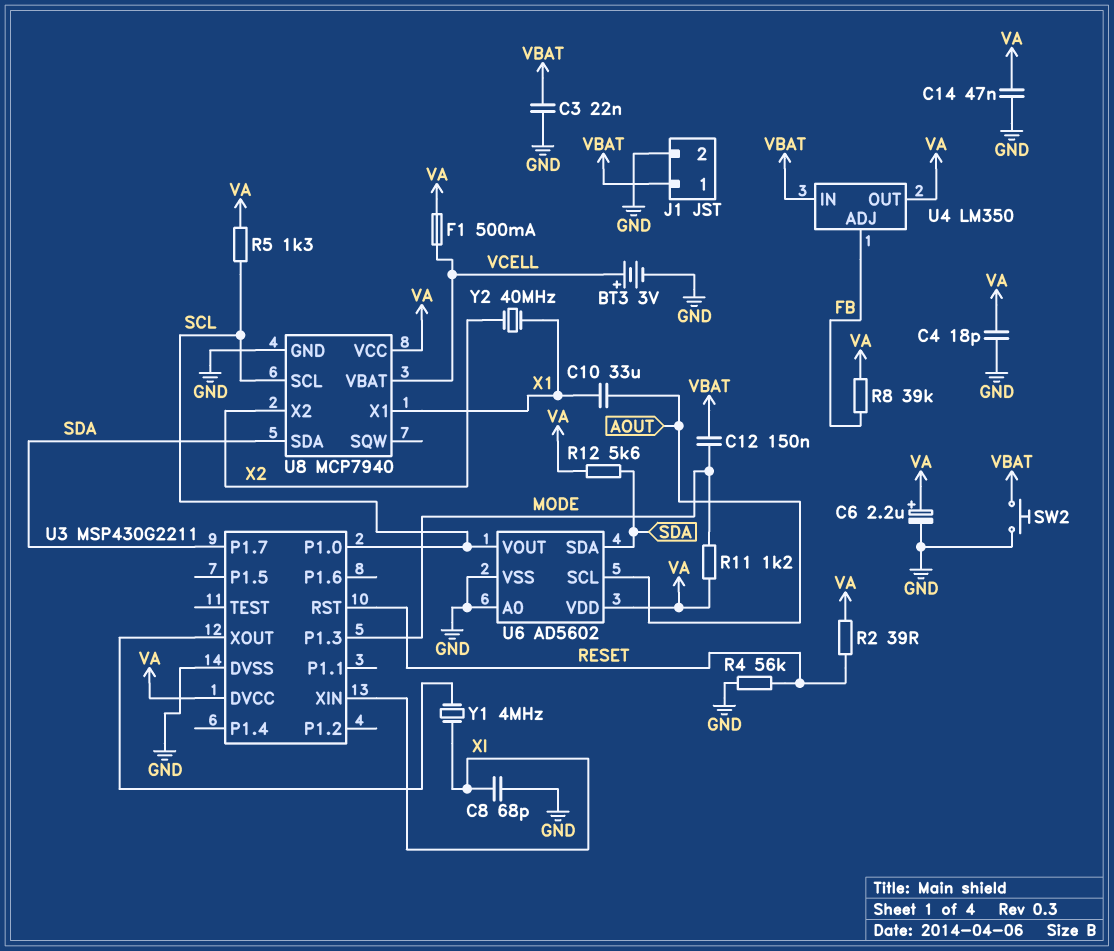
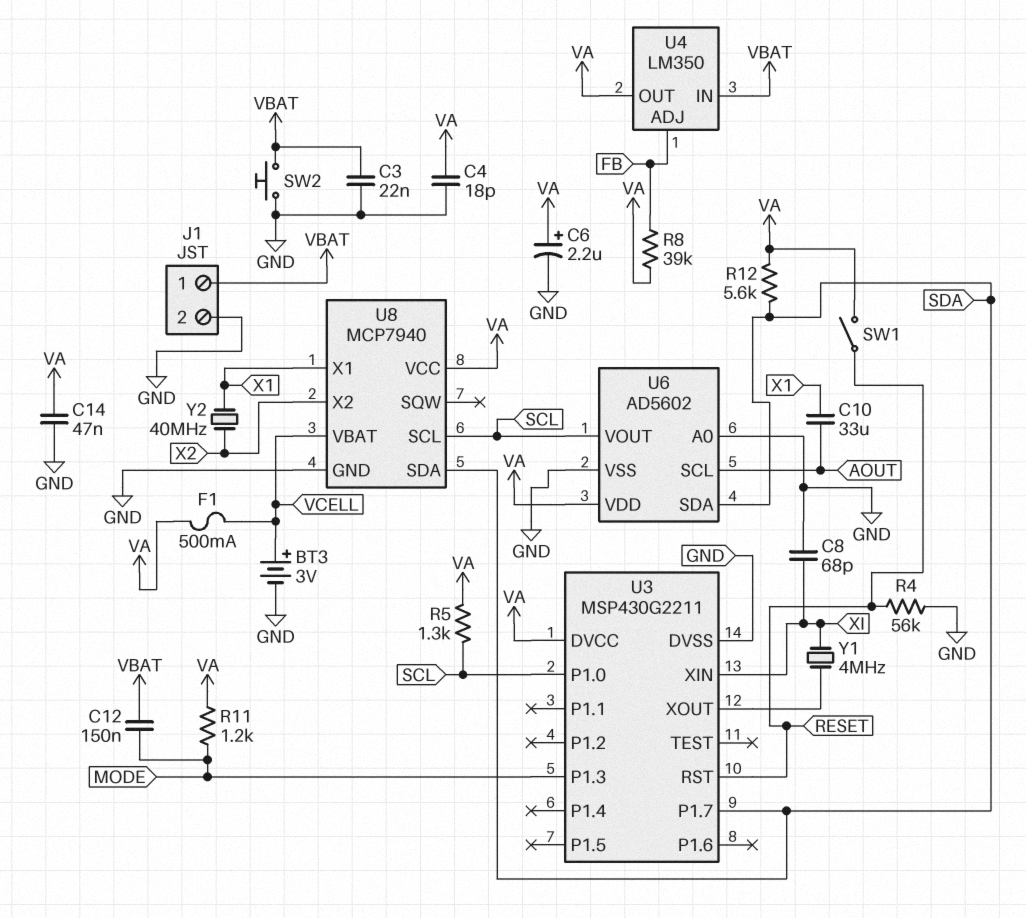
R2: 39 (RESET, VA) -> none
SW1: none -> switch (RESET, VA)

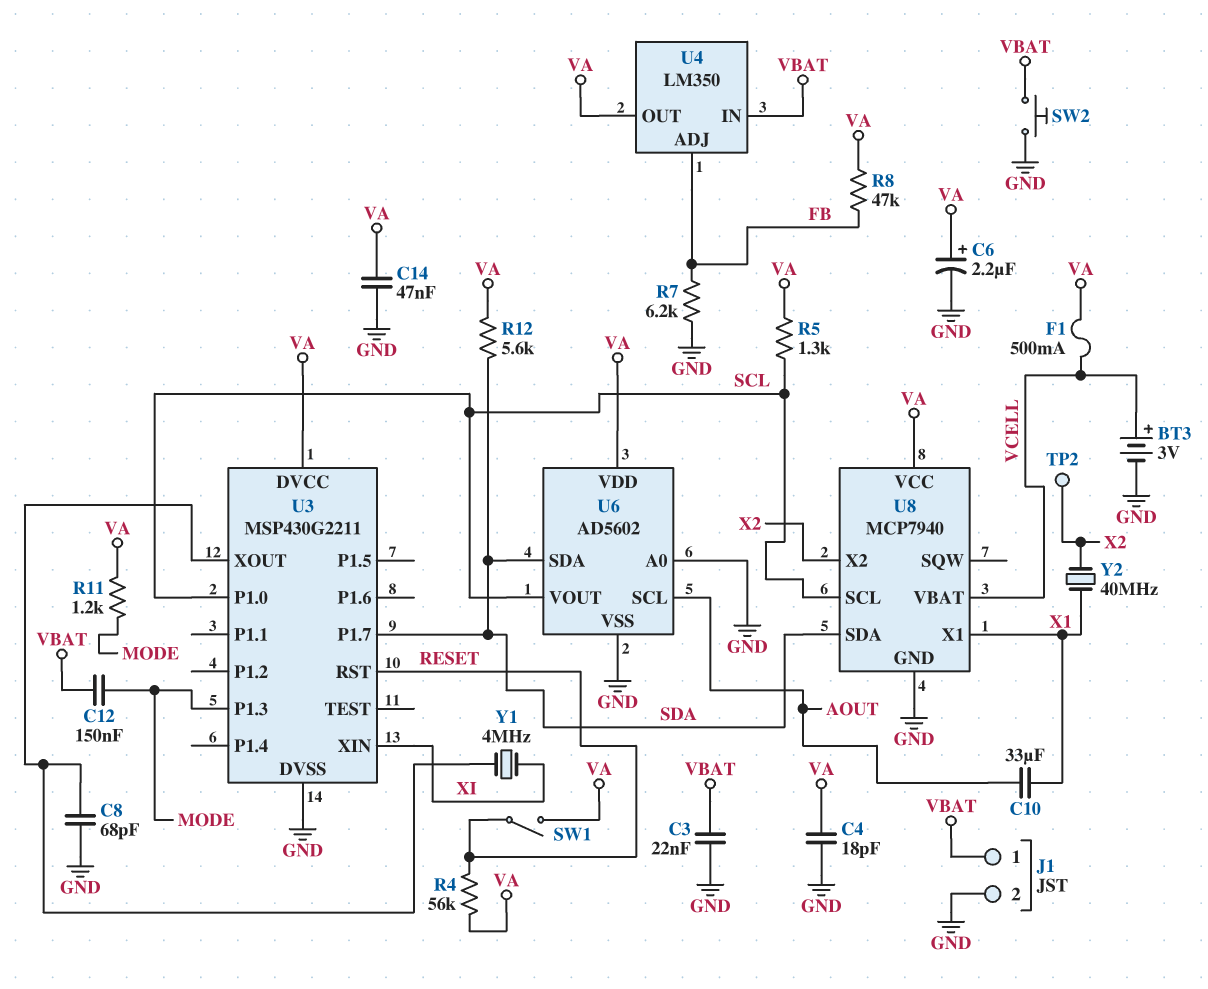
C8: 68pF (GND, XI) -> 68pF (GND, U3/XOUT)
R4: 56k (GND, RESET) -> 56k (RESET, VA)
R7: none -> 6.2k (FB, GND)
R8: 39k (FB, VA) -> 47k (FB, VA)
TP2: none -> test point (X2)

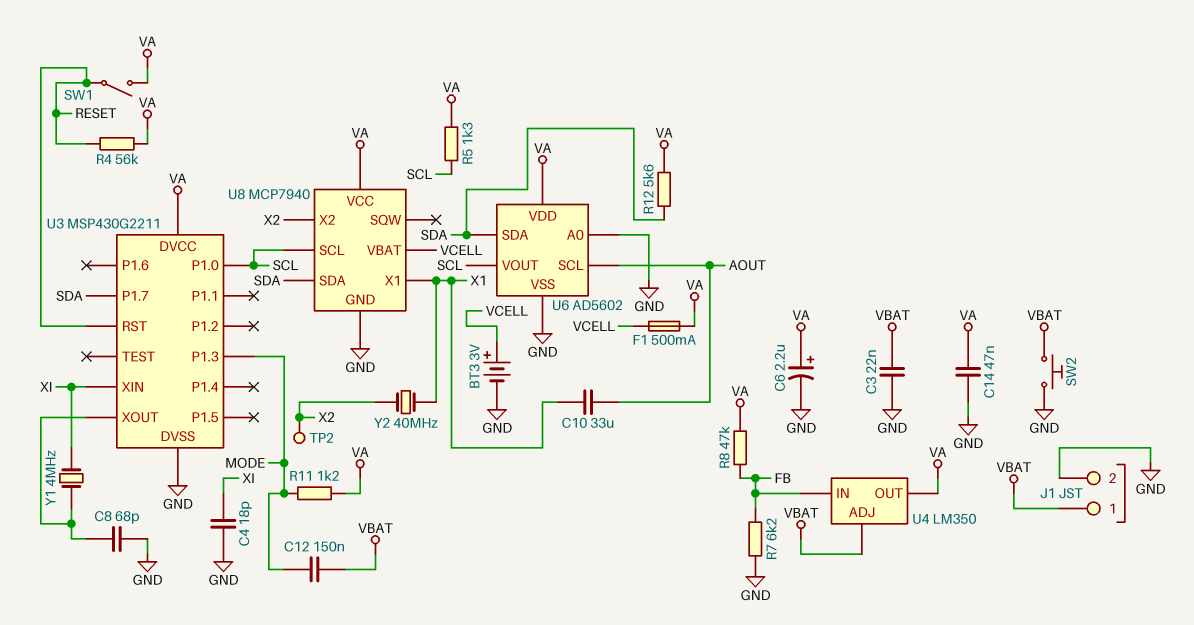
C4: 18pF (GND, VA) -> 18pF (GND, XI)
U4 pin ADJ: FB -> VBAT
U4 pin IN: VBAT -> FB

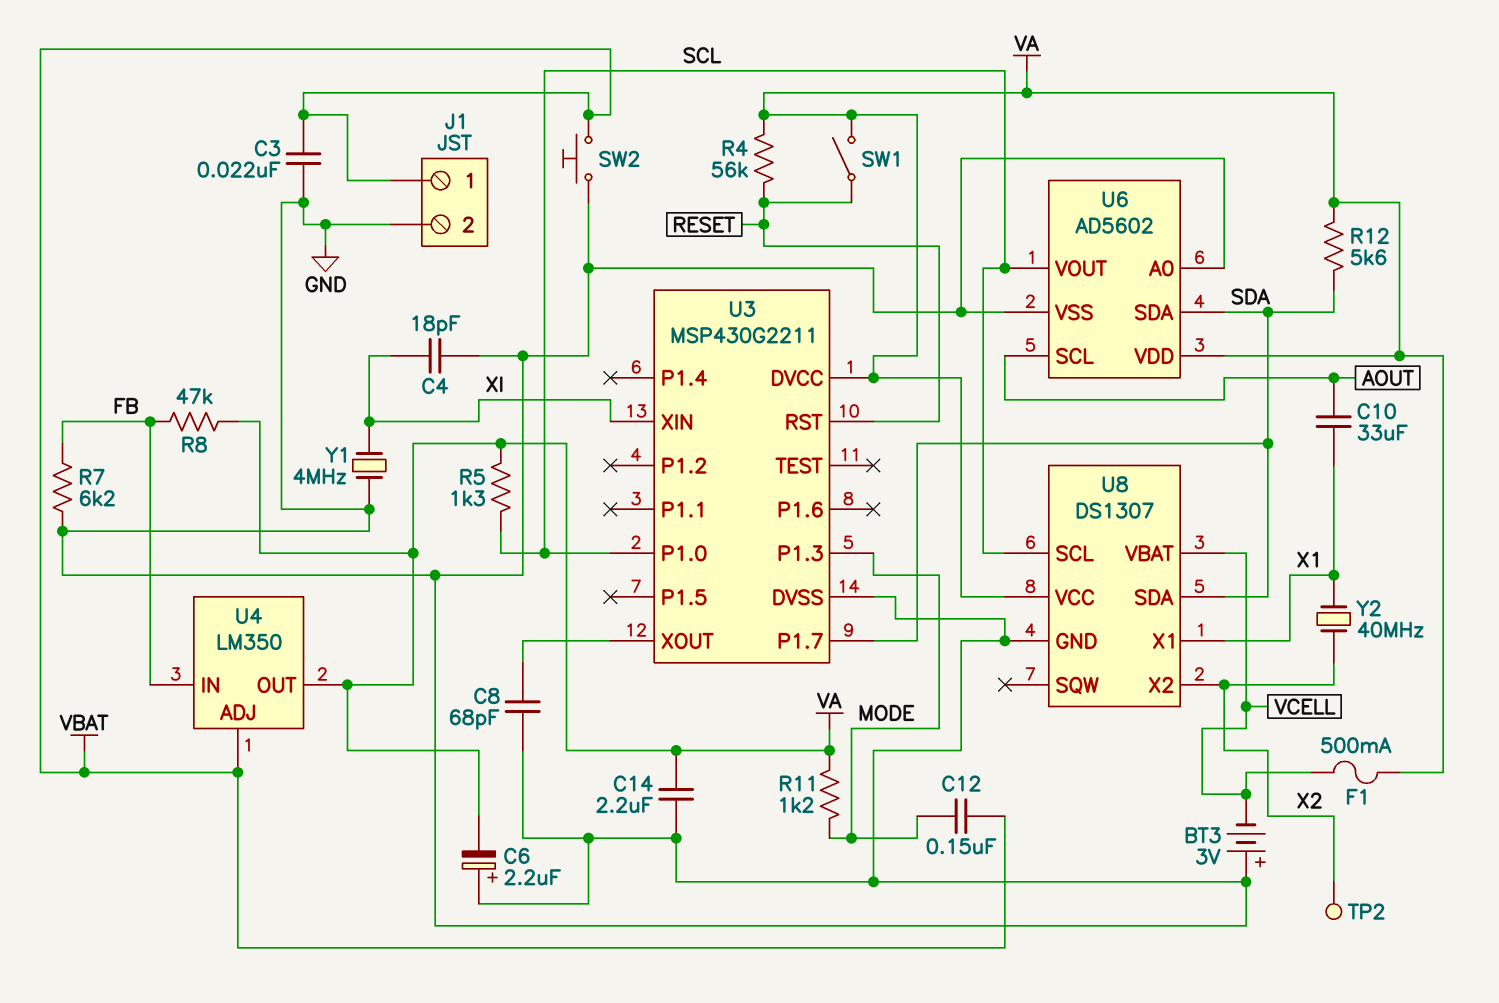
BT3: 3V (plus VCELL, minus GND) -> 3V (plus GND, minus VCELL)
C6: 2.2uF (plus VA, minus GND) -> 2.2uF (plus GND, minus VA)
C14: 47nF (GND, VA) -> 2.2uF (GND, VA)
U8: MCP7940 -> DS1307
Y1: 4MHz (U3/XOUT, XI) -> 4MHz (GND, XI)

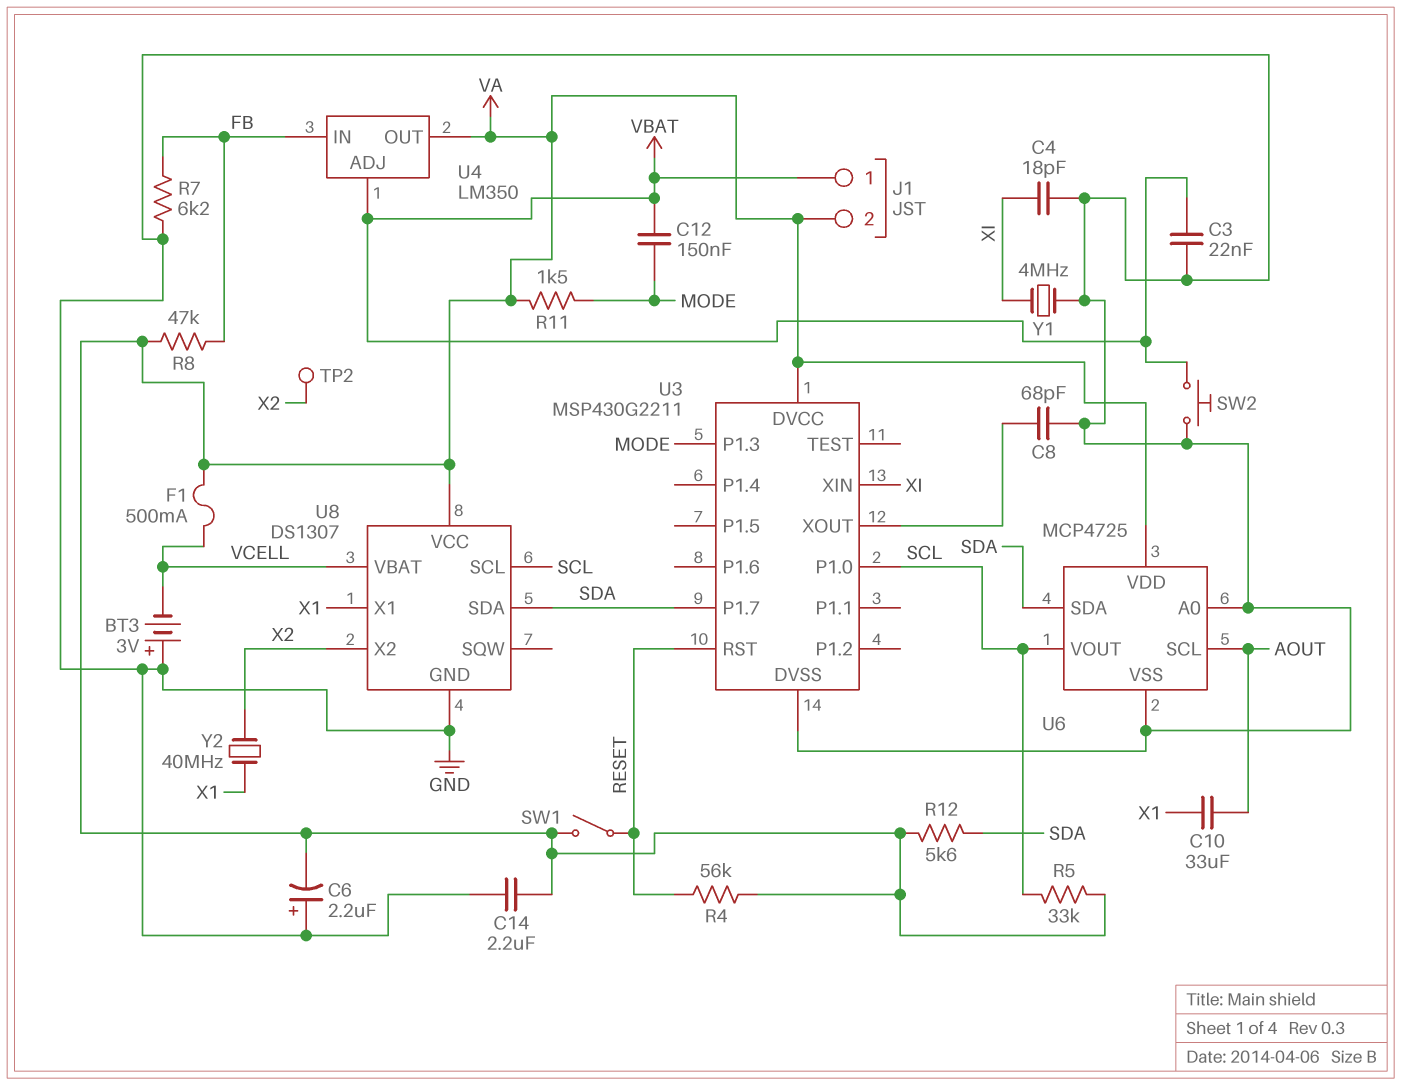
J1 pin 2: GND -> VA
R5: 1.3k (SCL, VA) -> 33k (SCL, VA)
R11: 1.2k (MODE, VA) -> 1.5k (MODE, VA)
U6: AD5602 -> MCP4725

